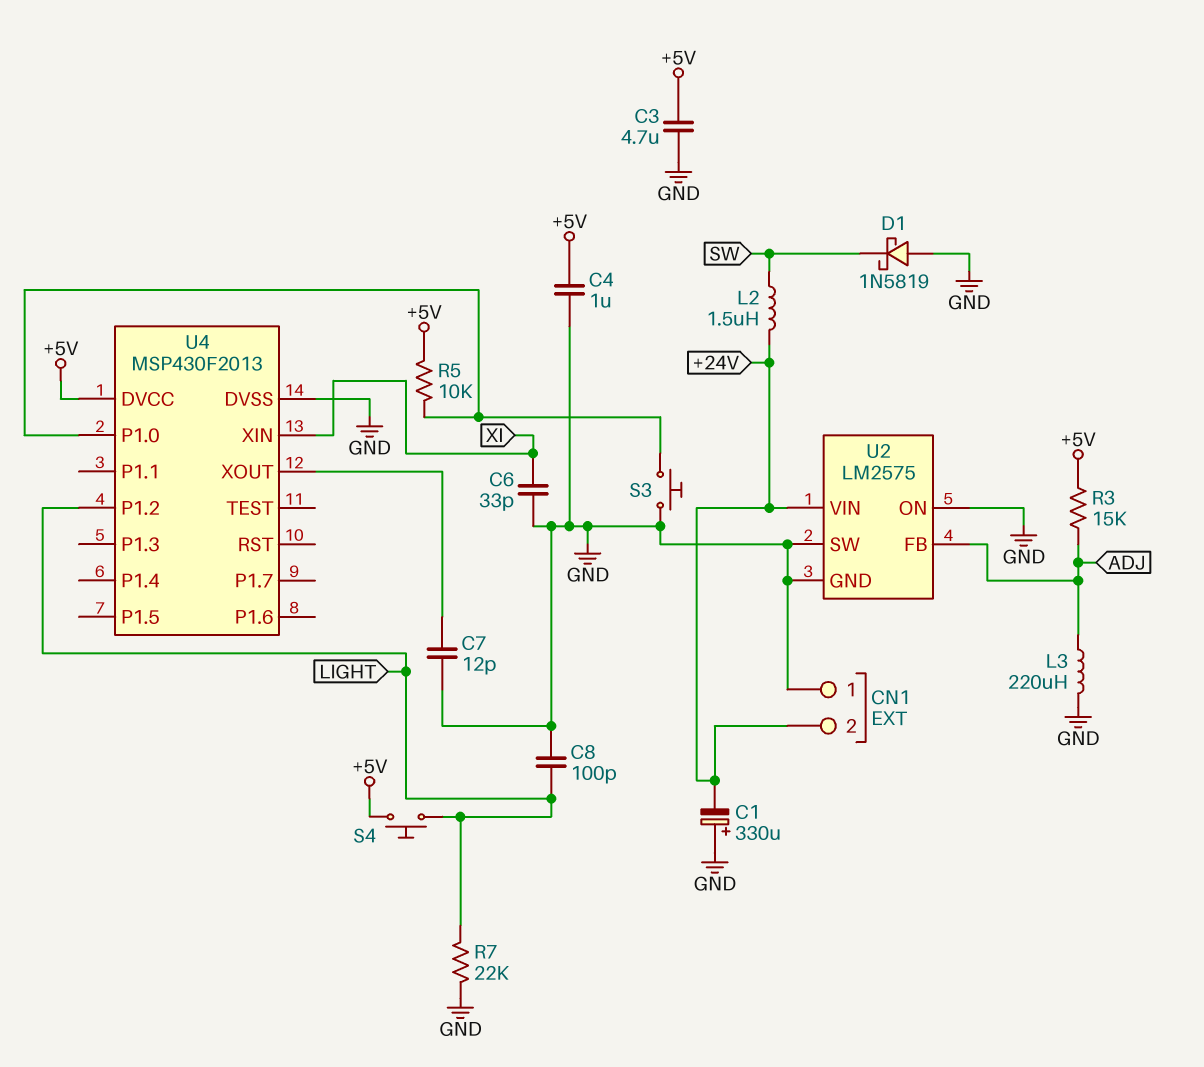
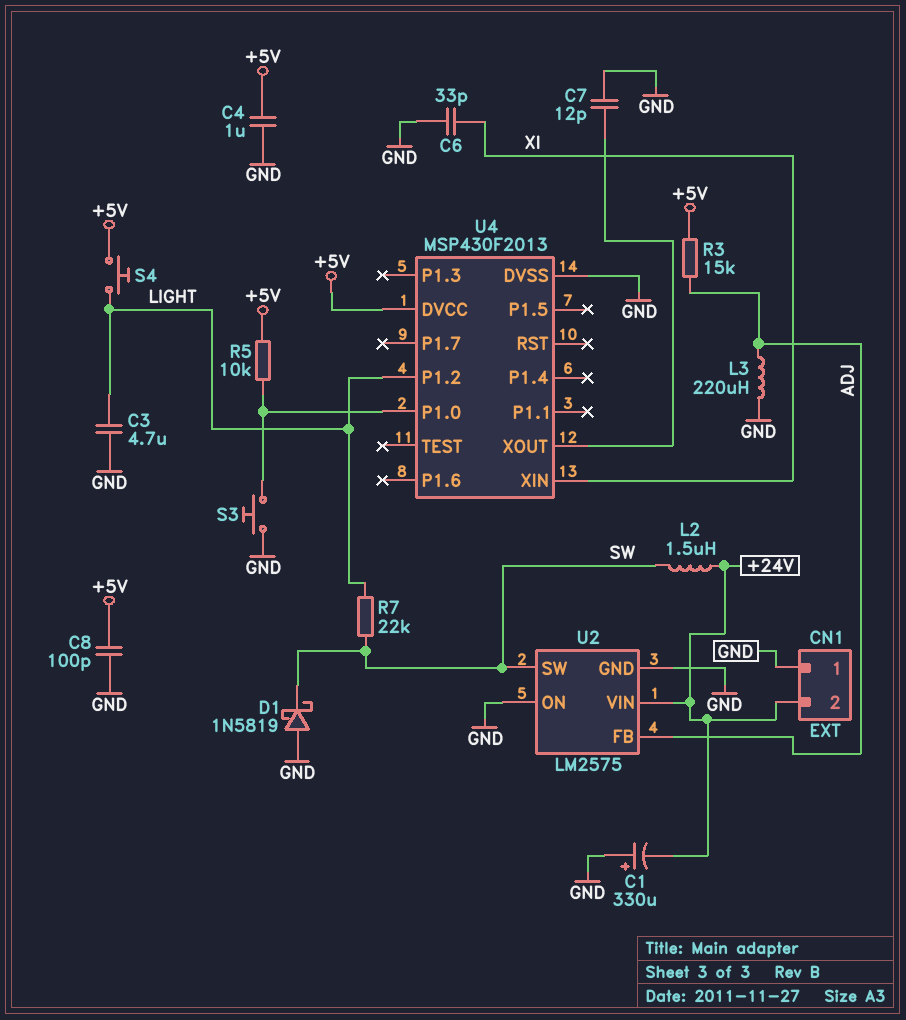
C3: 4.7uF (+5V, GND) -> 4.7uF (GND, LIGHT)
C8: 100pF (GND, LIGHT) -> 100pF (+5V, GND)
R7: 22k (GND, LIGHT) -> 22k (LIGHT, SW)
U2 pin SW: GND -> SW

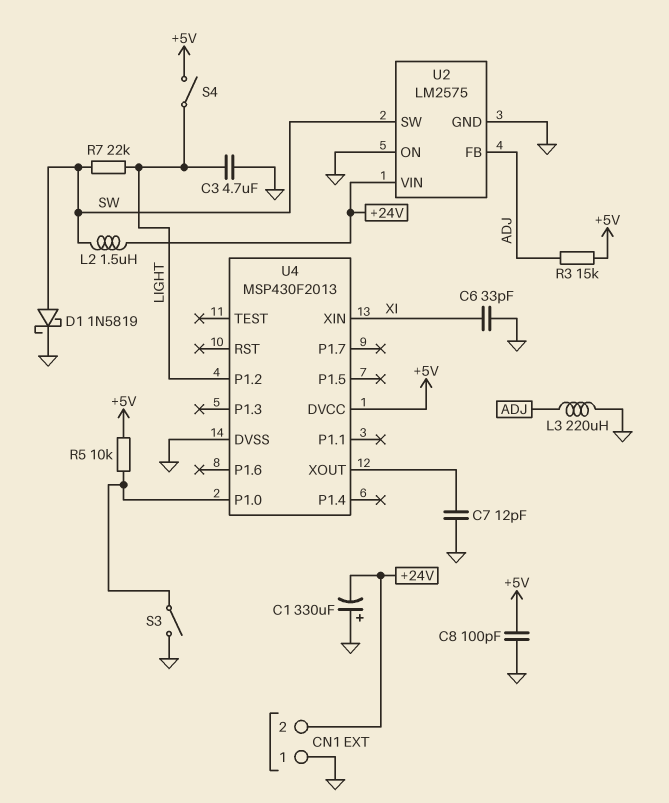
C4: 1uF (+5V, GND) -> none
D1: schottky 1N5819 (A GND, K SW) -> schottky 1N5819 (A SW, K GND)
S3: button (GND, U4/P1.0) -> switch (GND, U4/P1.0)
S4: button (+5V, LIGHT) -> switch (+5V, LIGHT)

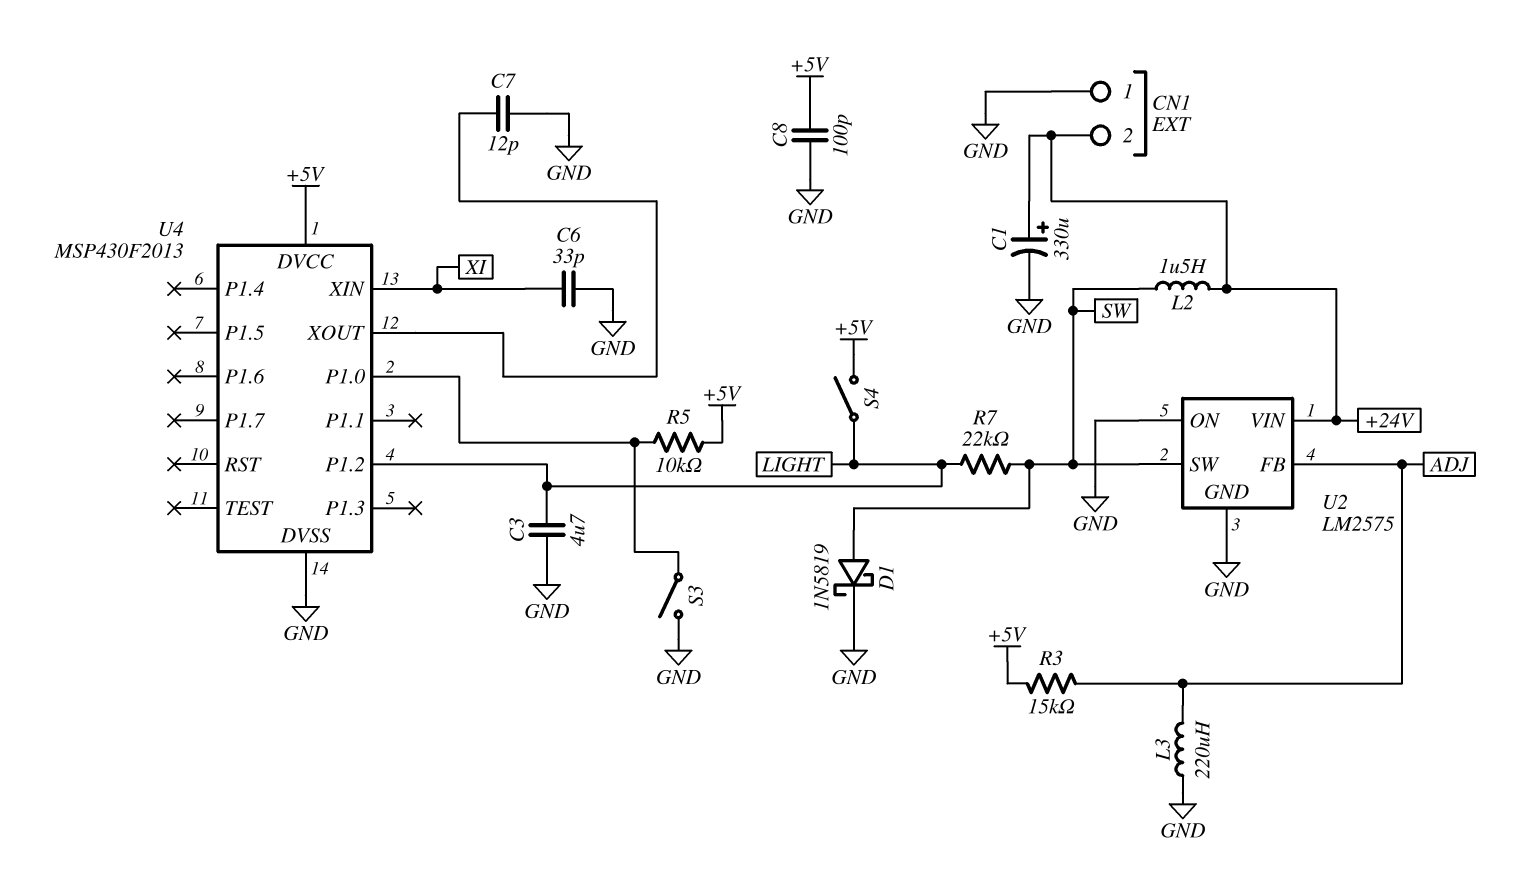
C1: 330uF (plus GND, minus +24V) -> 330uF (plus +24V, minus GND)

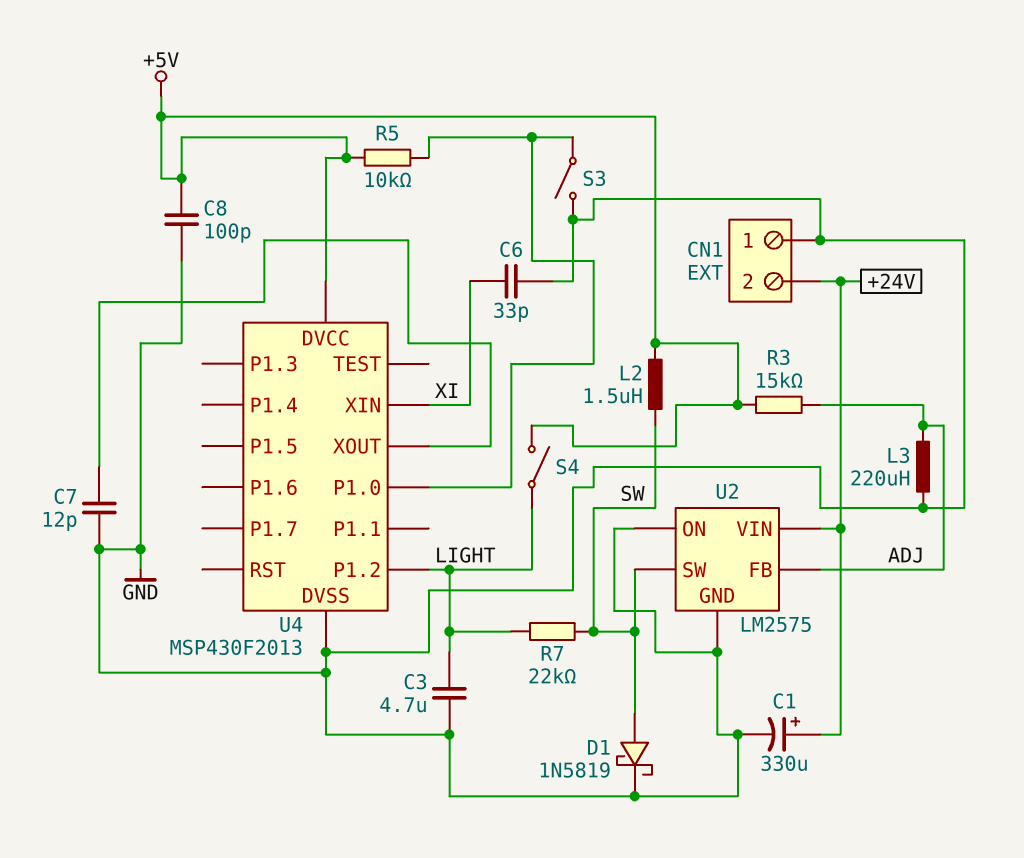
L2: 1.5uH (+24V, SW) -> 1.5uH (+5V, SW)

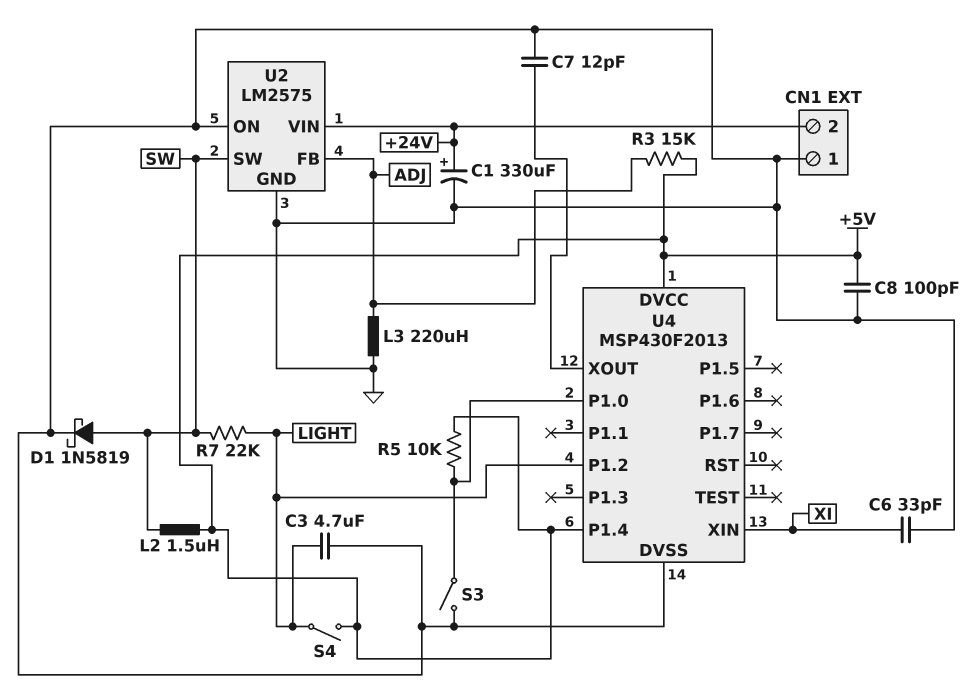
U4 pin P1.4: none -> +5V

